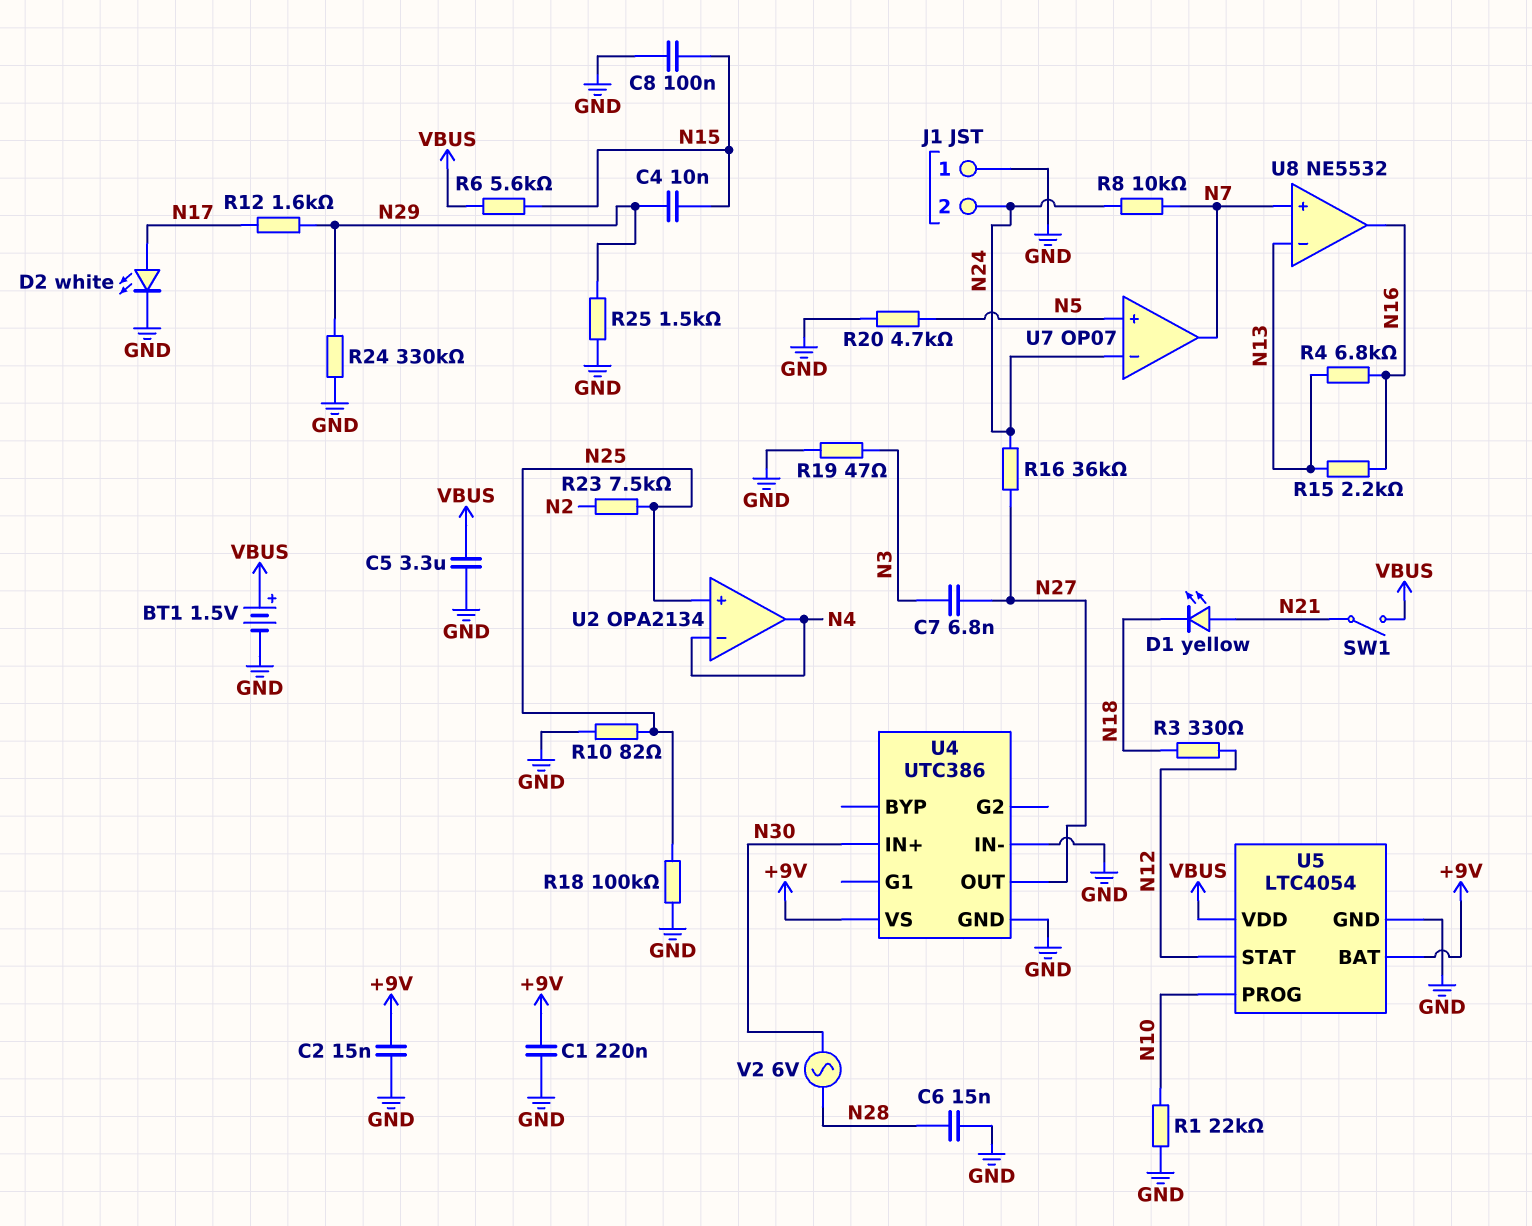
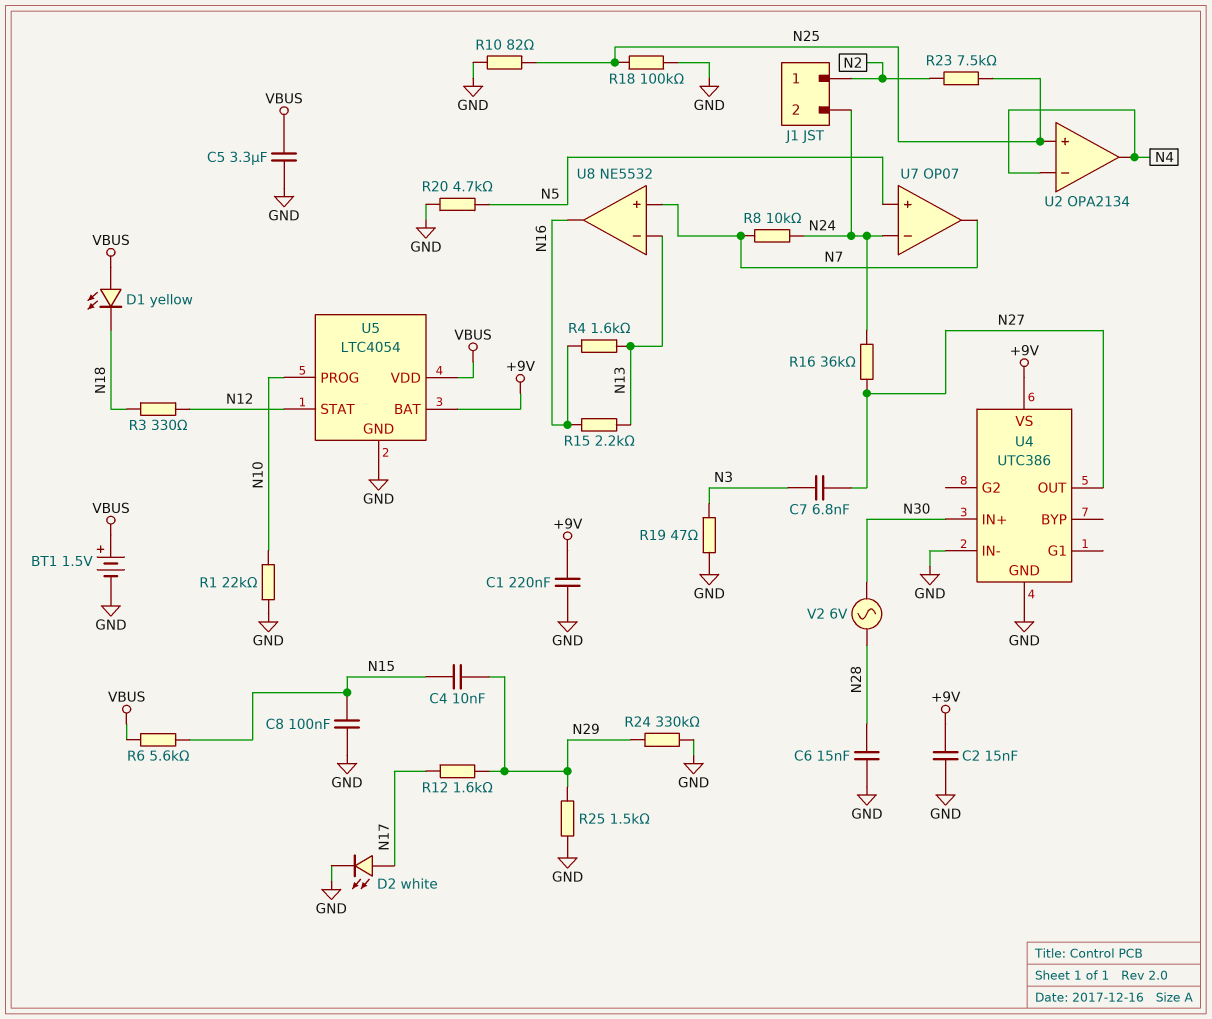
D1: LED yellow (A N21, K N18) -> LED yellow (A VBUS, K N18)
J1 pin 1: GND -> N2
R4: 6.8k (N13, N16) -> 1.6k (N13, N16)
SW1: switch (N21, VBUS) -> none

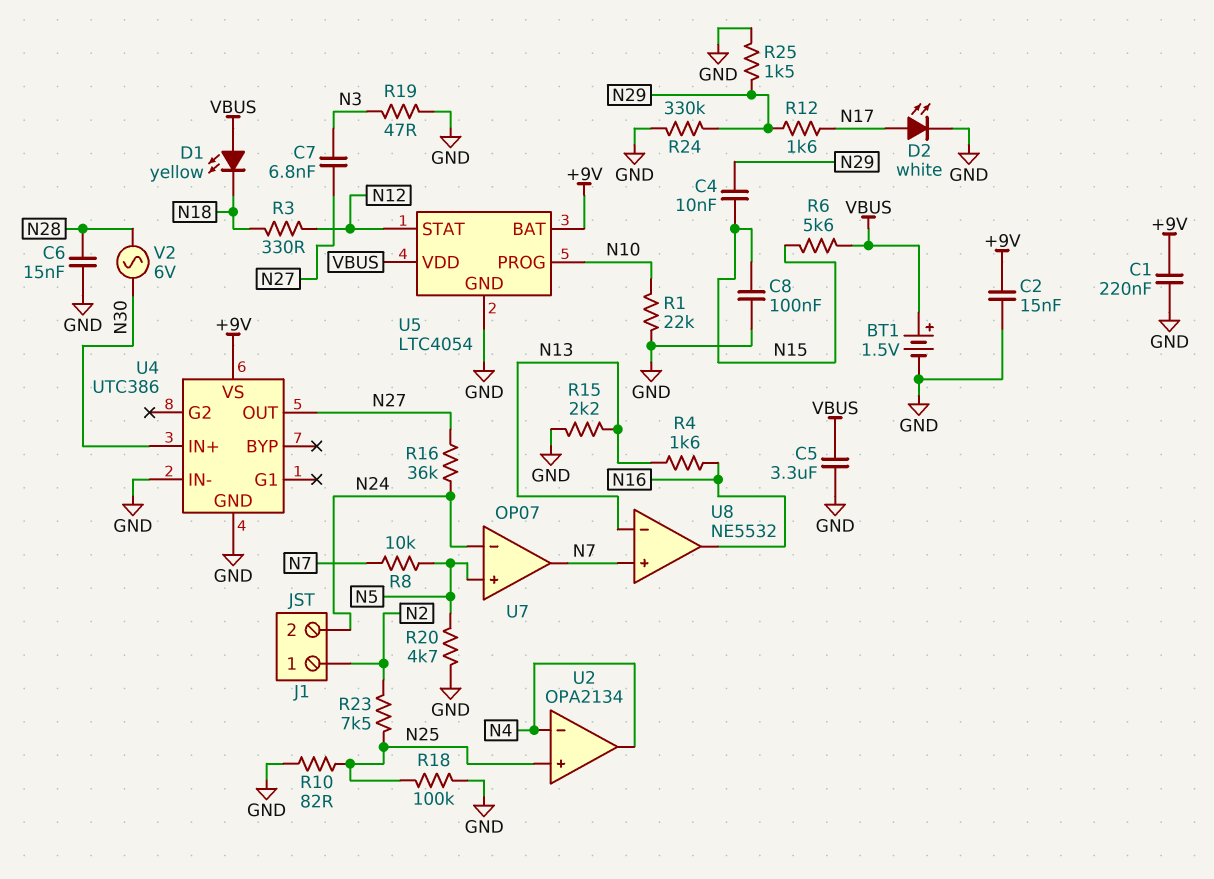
R8: 10k (N7, N24) -> 10k (N5, N7)
R15: 2.2k (N13, N16) -> 2.2k (GND, N13)

